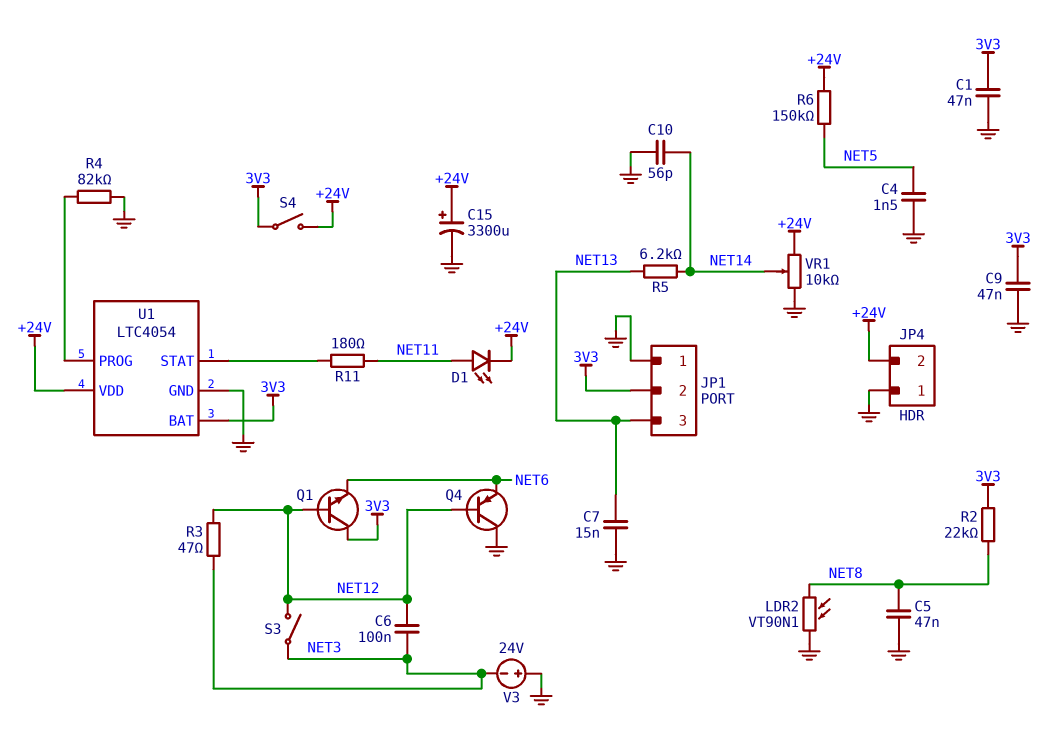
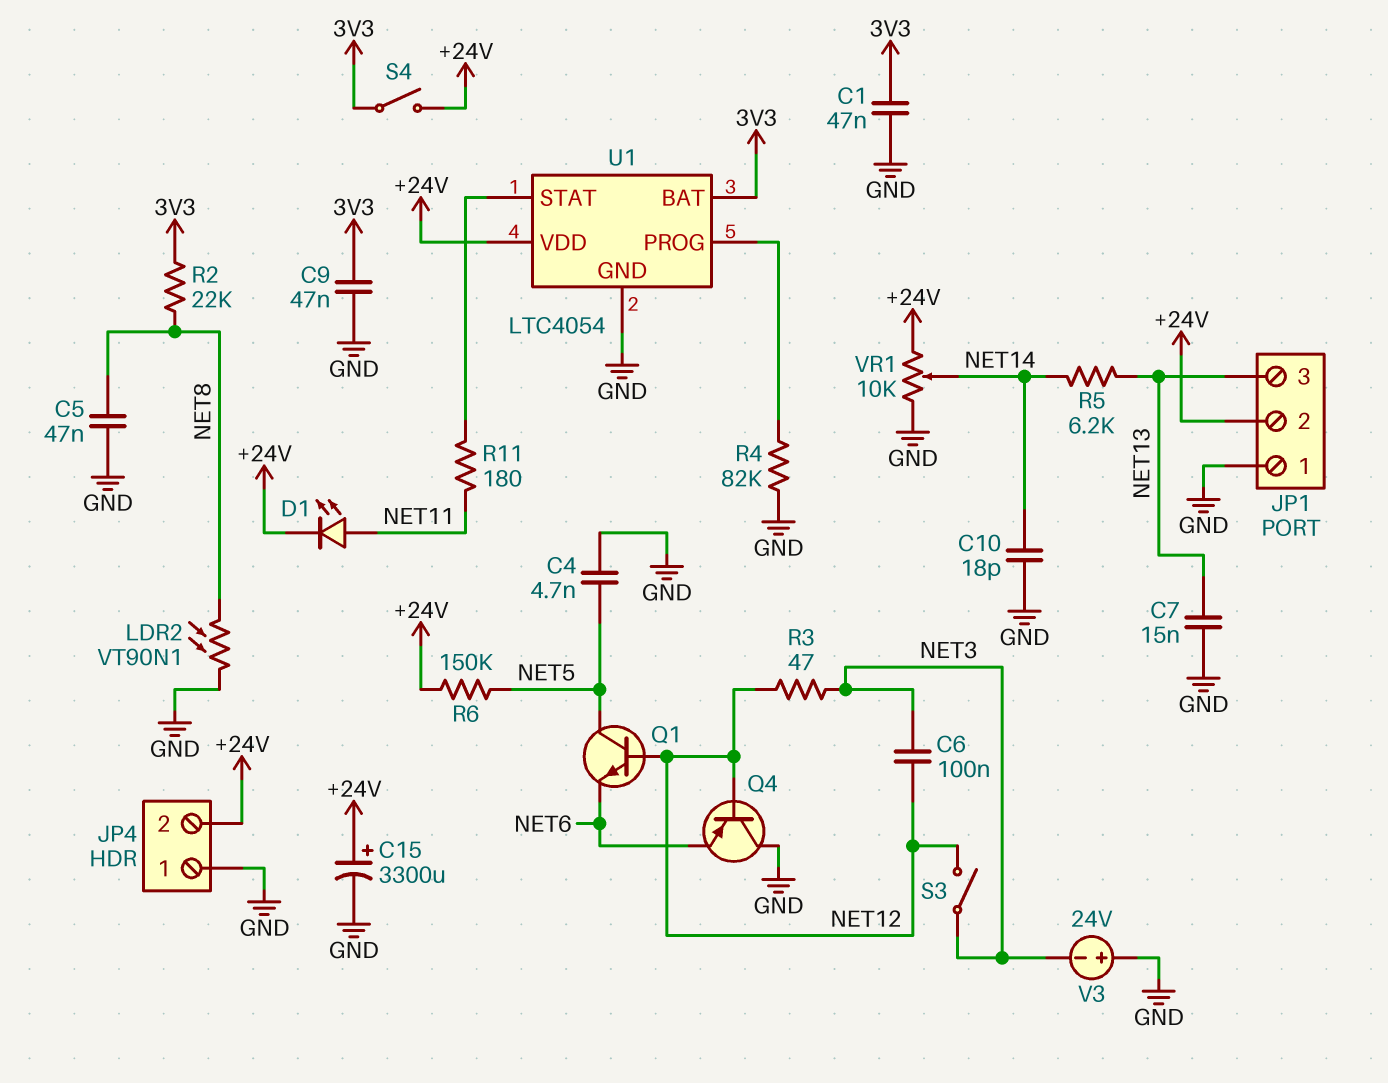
C4: 1.5nF (GND, NET5) -> 4.7nF (GND, NET5)
C10: 56pF (GND, NET14) -> 18pF (GND, NET14)
JP1 pin 2: 3V3 -> +24V
Q1: NPN (B NET12, C 3V3, E NET6) -> NPN (B NET12, C NET5, E NET6)

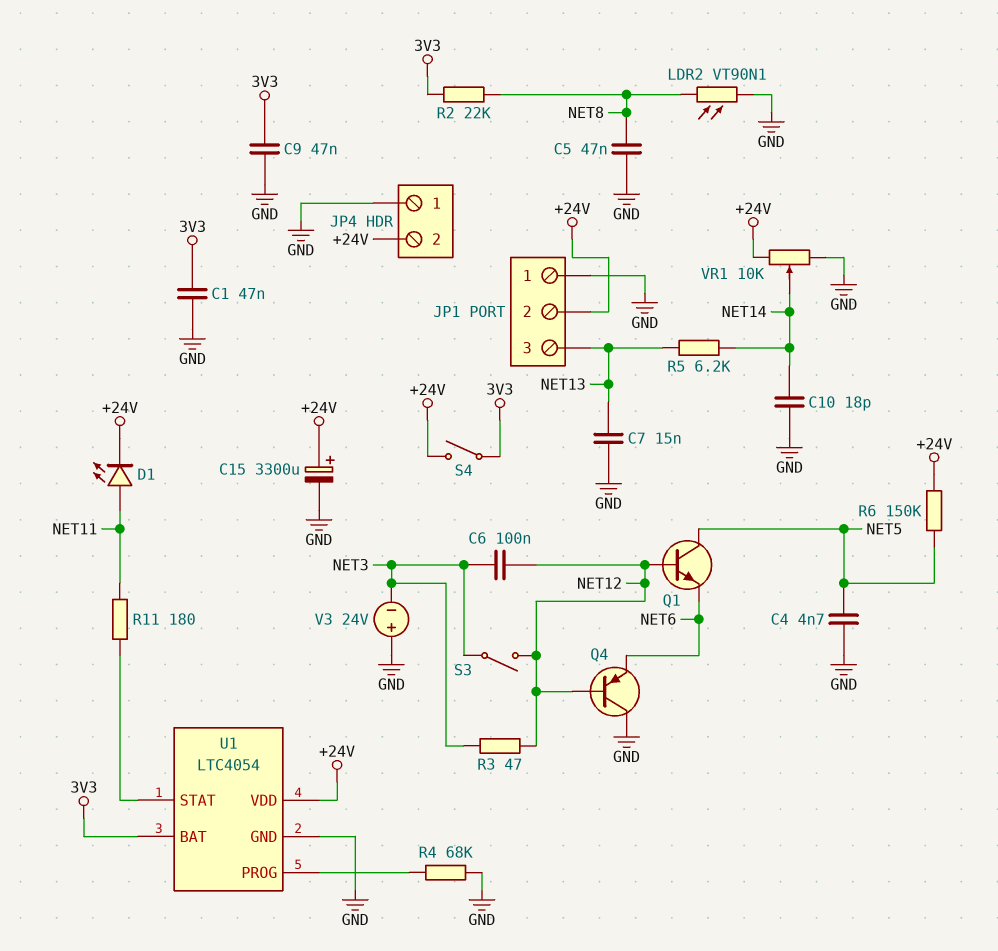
R4: 82k (GND, U1/PROG) -> 68k (GND, U1/PROG)

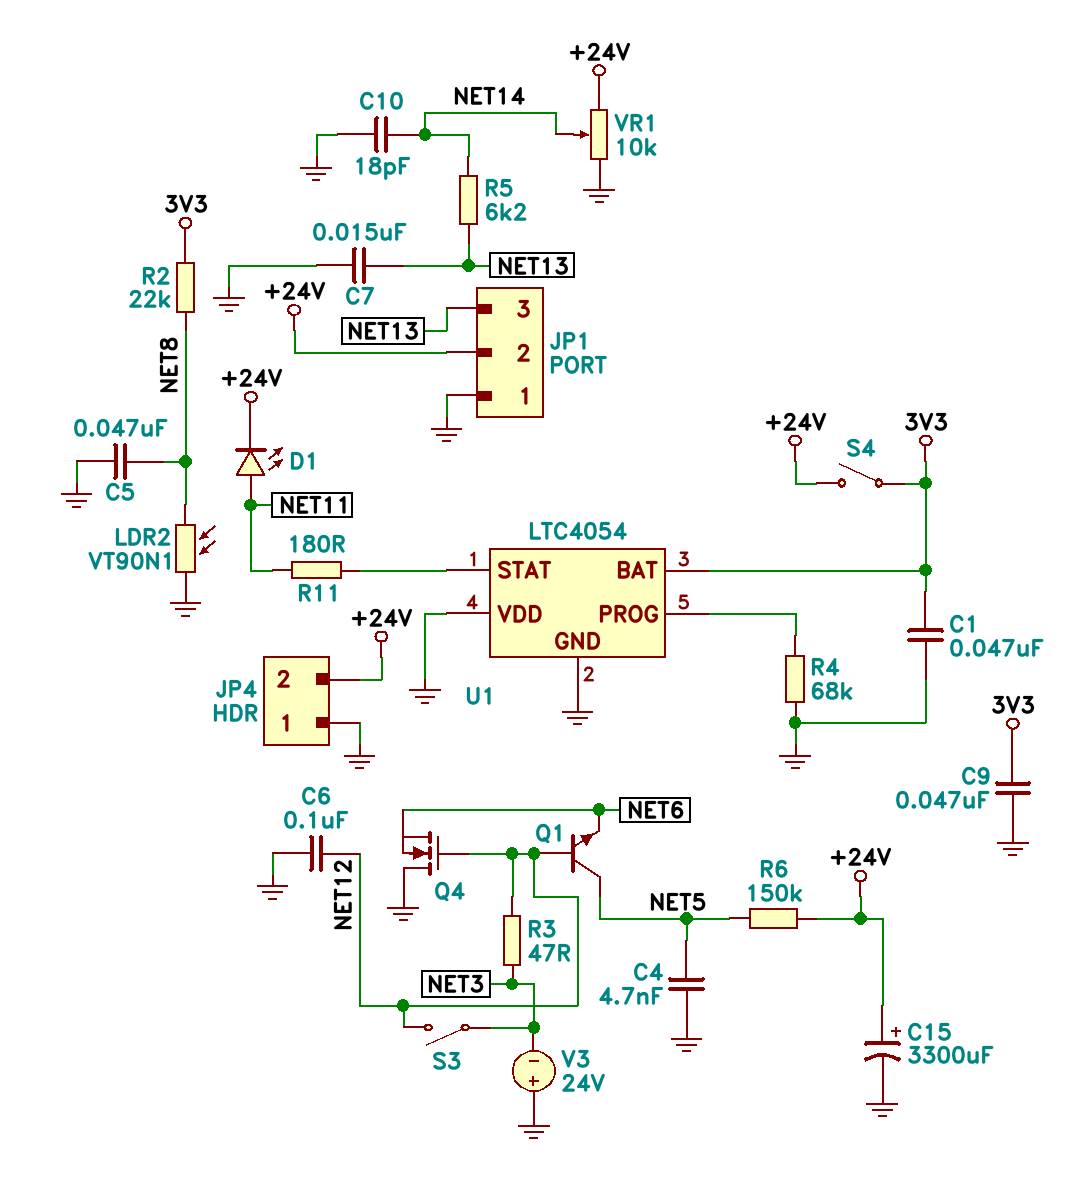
C6: 100nF (NET3, NET12) -> 100nF (GND, NET12)
Q4: PNP (B NET12, C GND, E NET6) -> NMOS (G NET12, D GND, S NET6)
U1 pin VDD: +24V -> GND

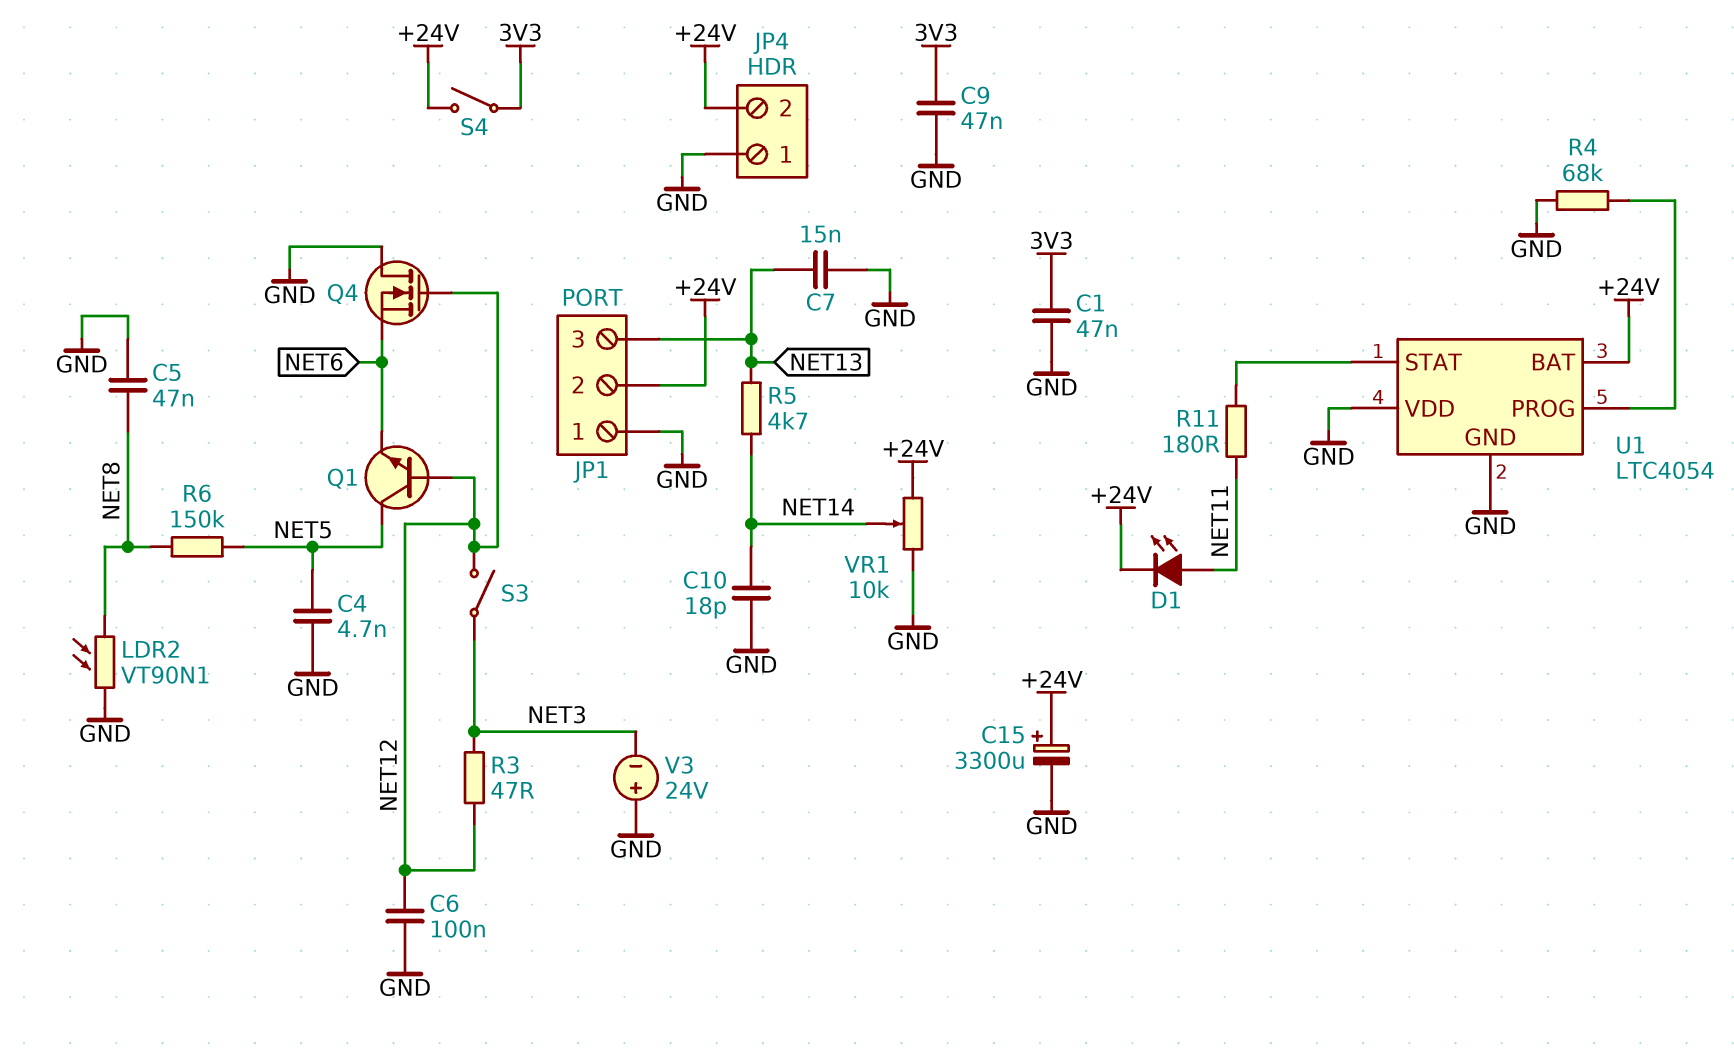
R2: 22k (3V3, NET8) -> none
R5: 6.2k (NET13, NET14) -> 4.7k (NET13, NET14)
R6: 150k (+24V, NET5) -> 150k (NET5, NET8)
U1 pin BAT: 3V3 -> +24V

